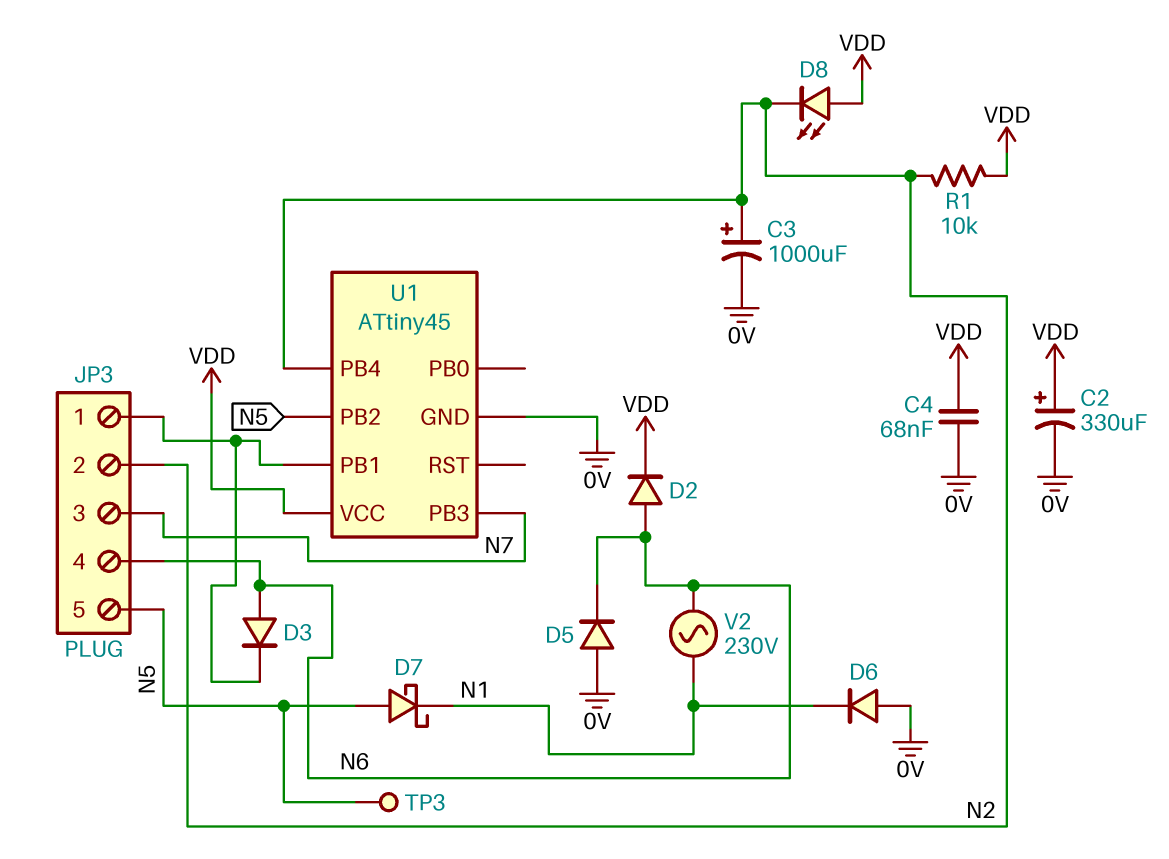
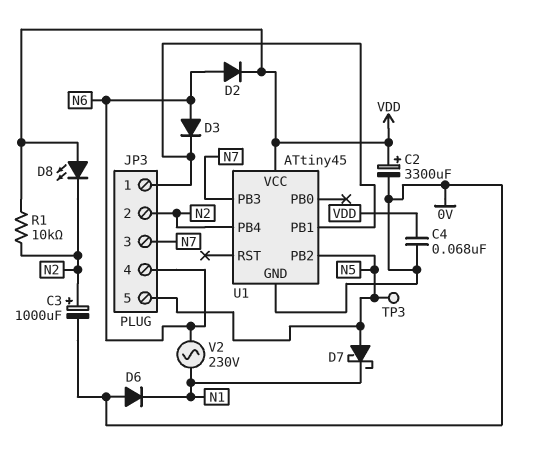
C2: 330uF (plus VDD, minus 0V) -> 3300uF (plus VDD, minus 0V)
D5: diode (A 0V, K N6) -> none

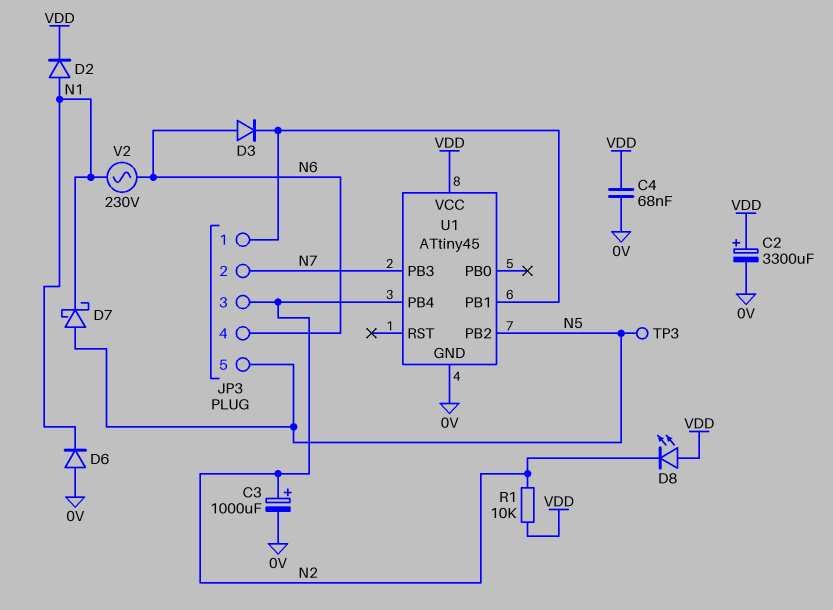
D2: diode (A N6, K VDD) -> diode (A N1, K VDD)
JP3 pin 2: N2 -> N7
JP3 pin 3: N7 -> N2

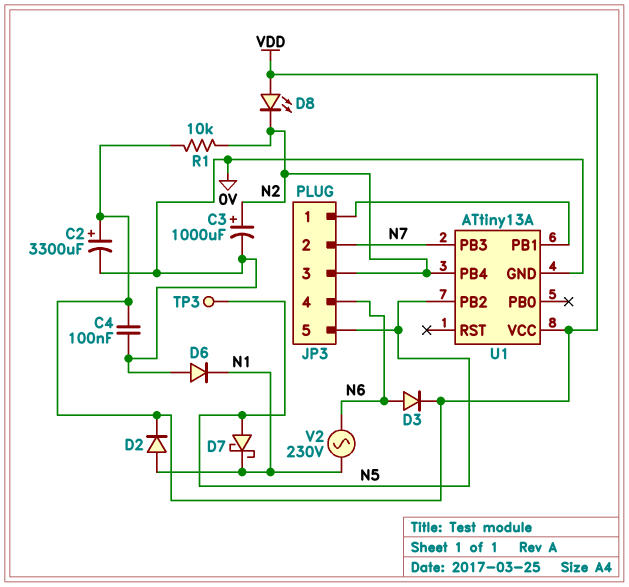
C4: 68nF (0V, VDD) -> 100nF (0V, VDD)
D3: diode (A N6, K JP3/1) -> diode (A N6, K VDD)
U1: ATtiny45 -> ATtiny13A

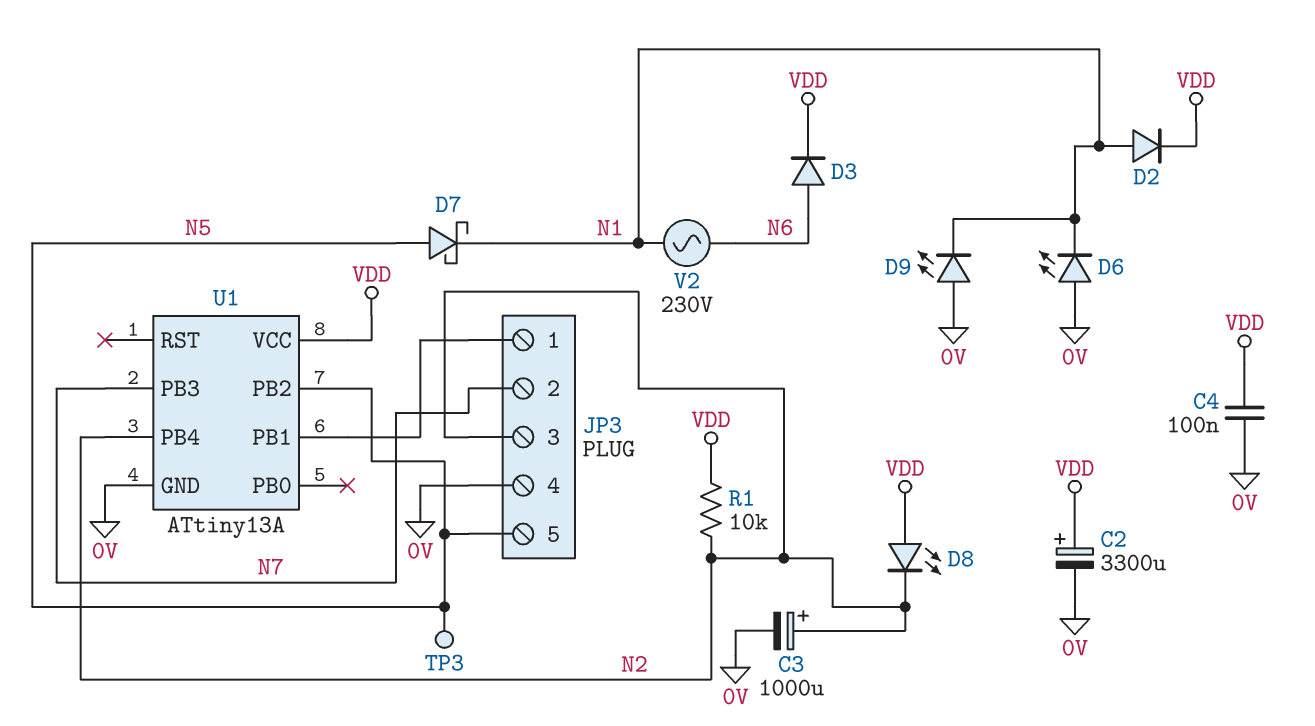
D6: diode (A 0V, K N1) -> LED (A 0V, K N1)
D9: none -> LED (A 0V, K N1)
JP3 pin 4: N6 -> 0V

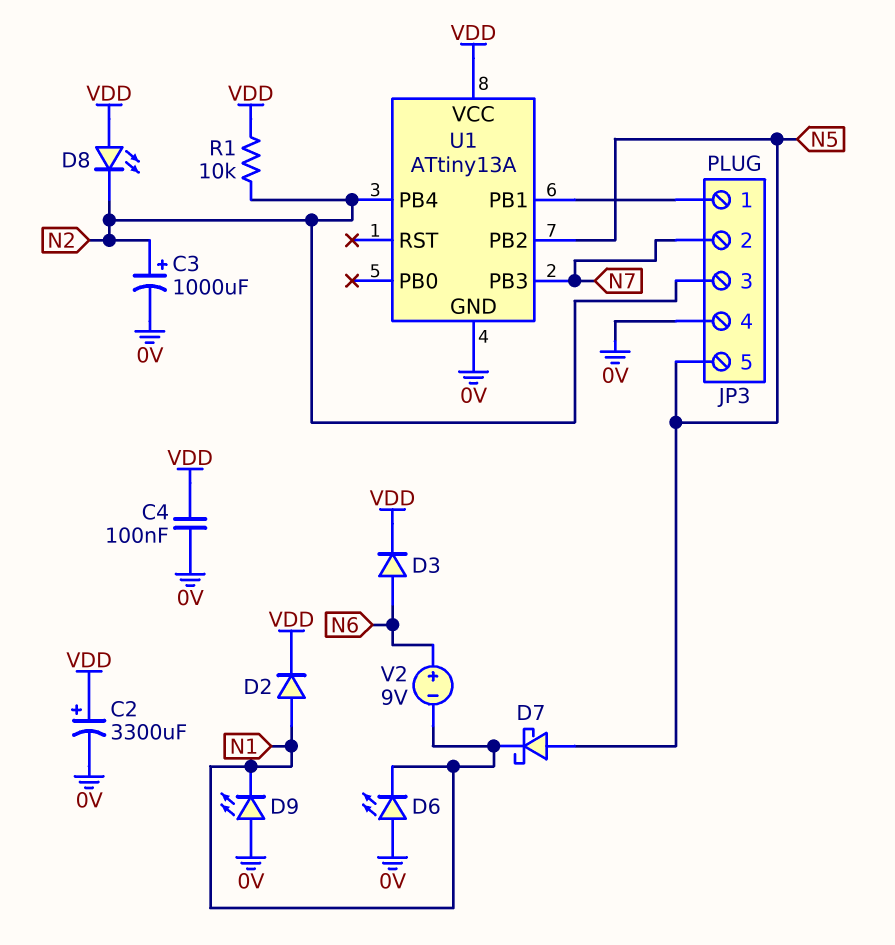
TP3: test point (N5) -> none
V2: AC 230V (N1, N6) -> 9V (plus N6, minus N1)

